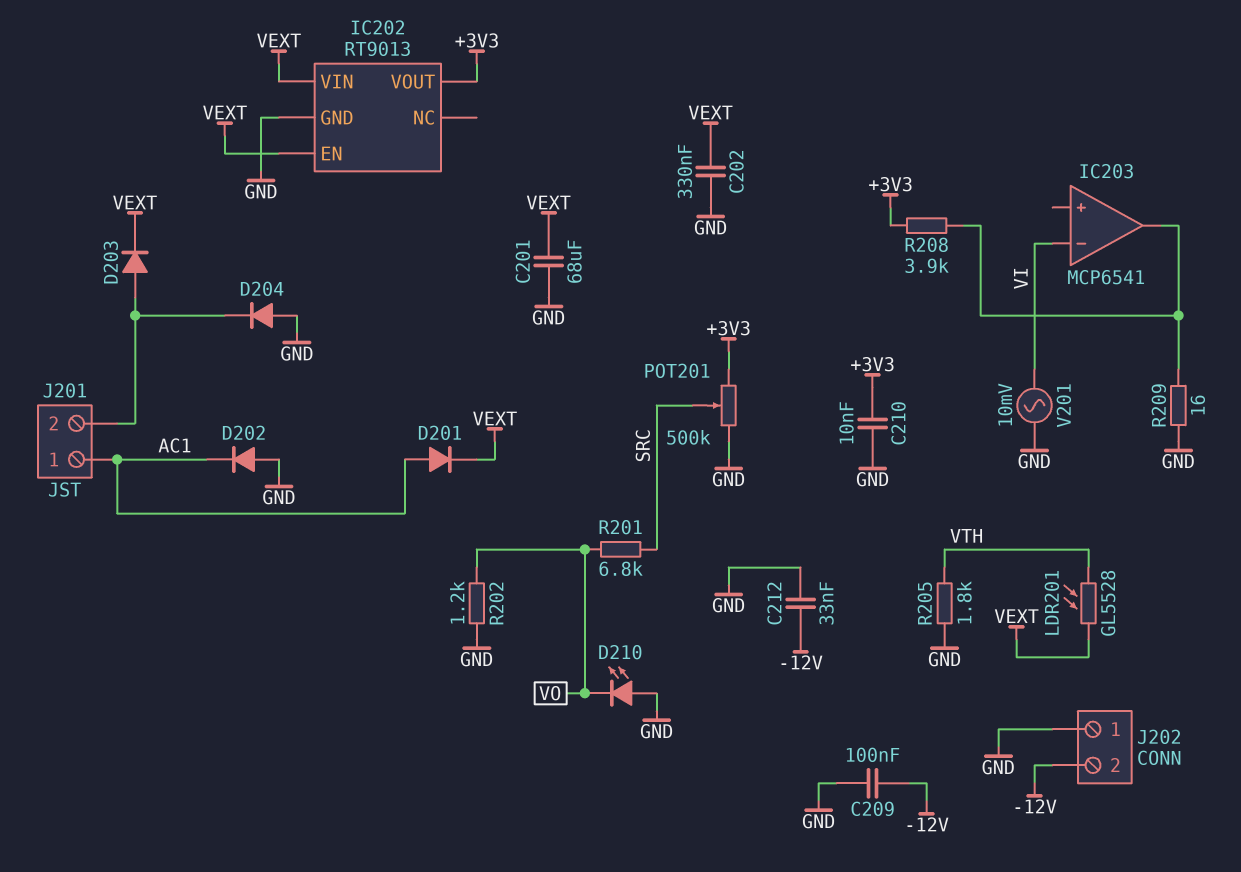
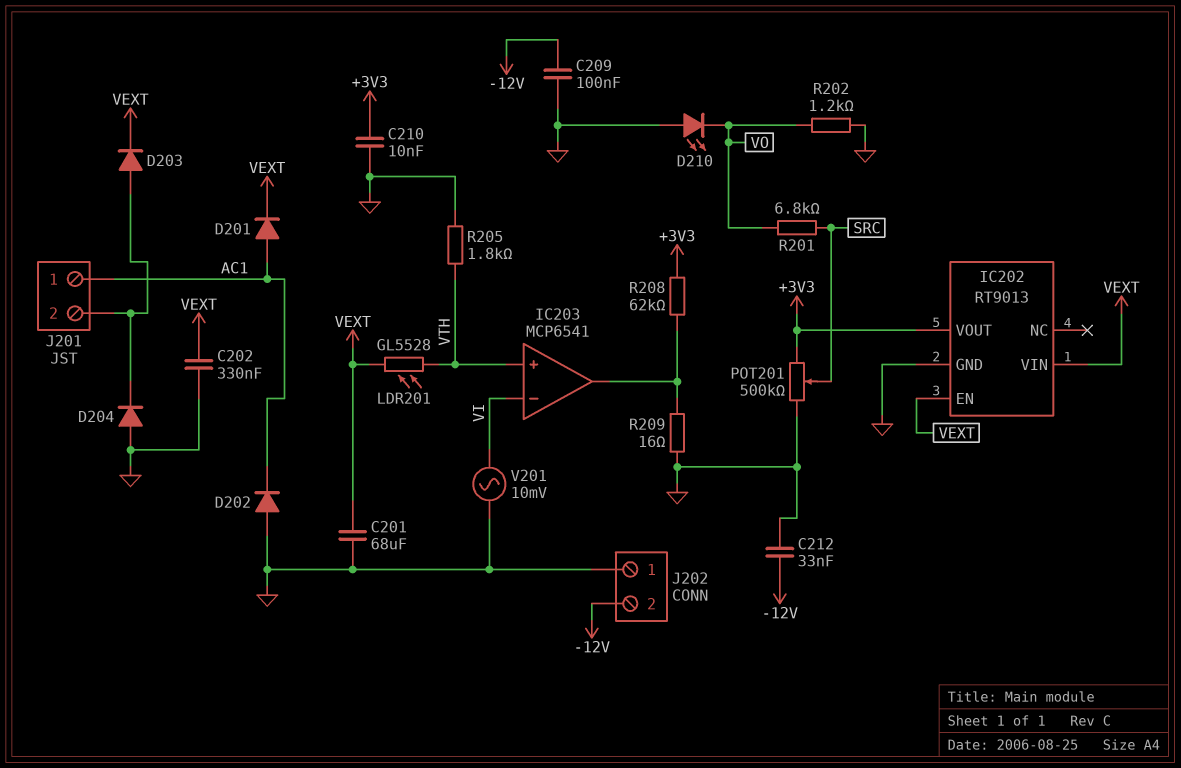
IC203 pin in+: none -> VTH
R208: 3.9k (+3V3, IC203/out) -> 62k (+3V3, IC203/out)

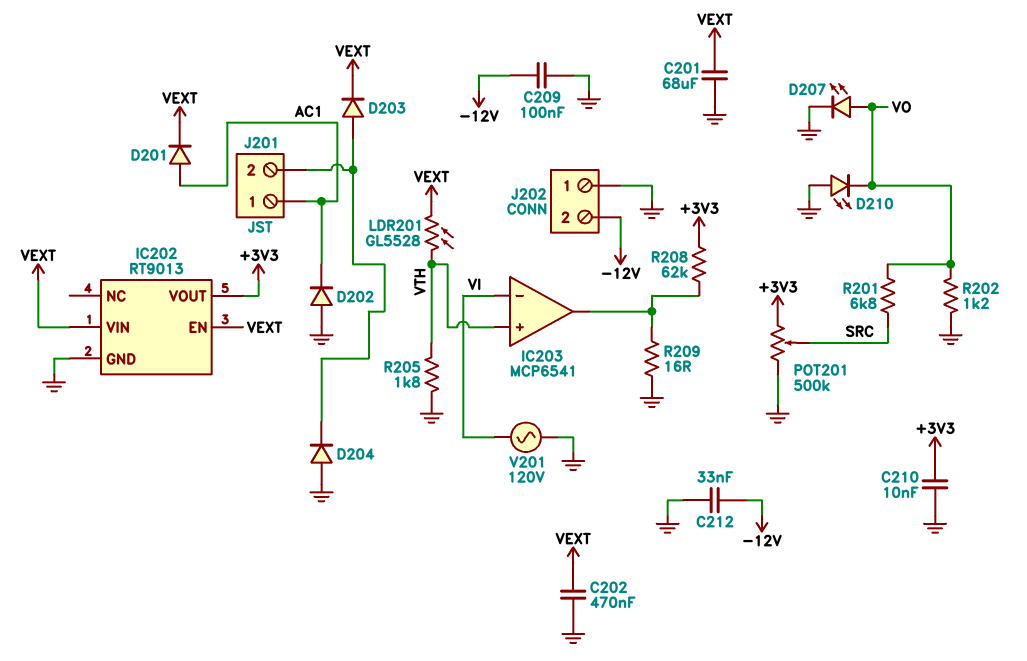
C202: 330nF (GND, VEXT) -> 470nF (GND, VEXT)
D207: none -> LED (A VO, K GND)
V201: AC 10mV (GND, VI) -> AC 120V (GND, VI)

